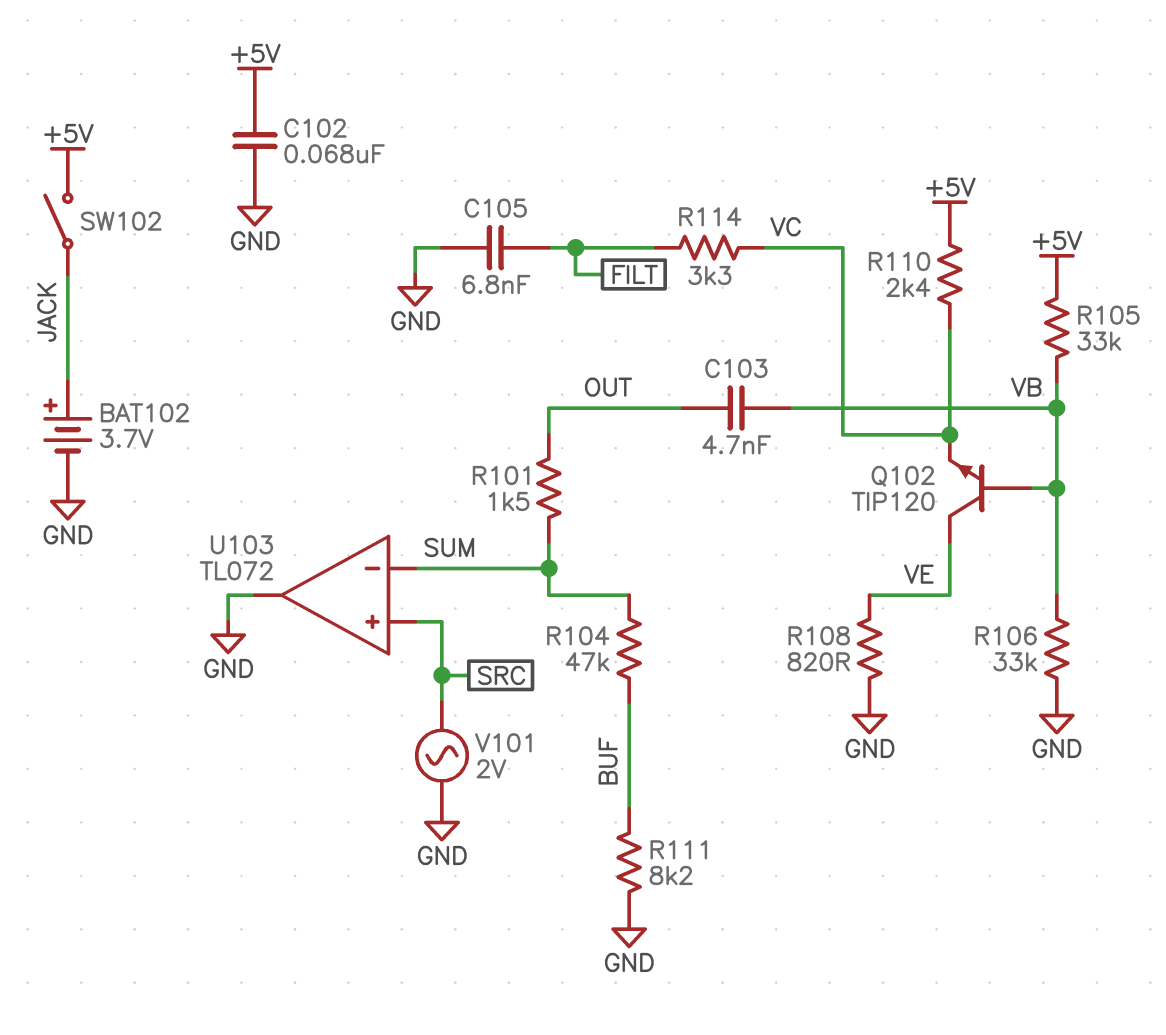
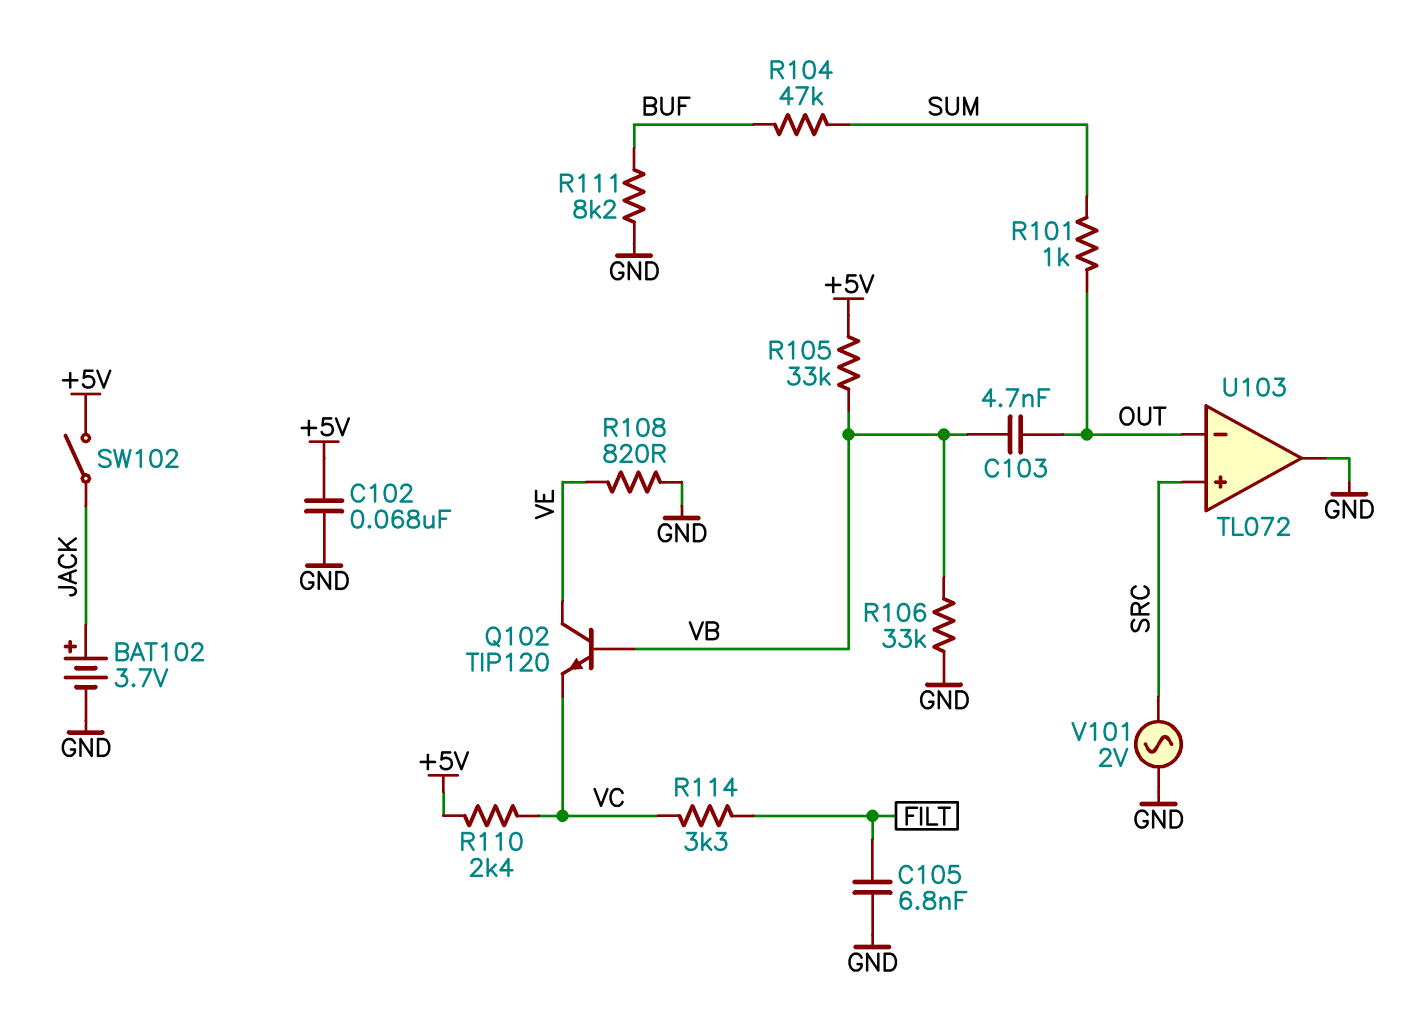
R101: 1.5k (OUT, SUM) -> 1k (OUT, SUM)
U103 pin in-: SUM -> OUT

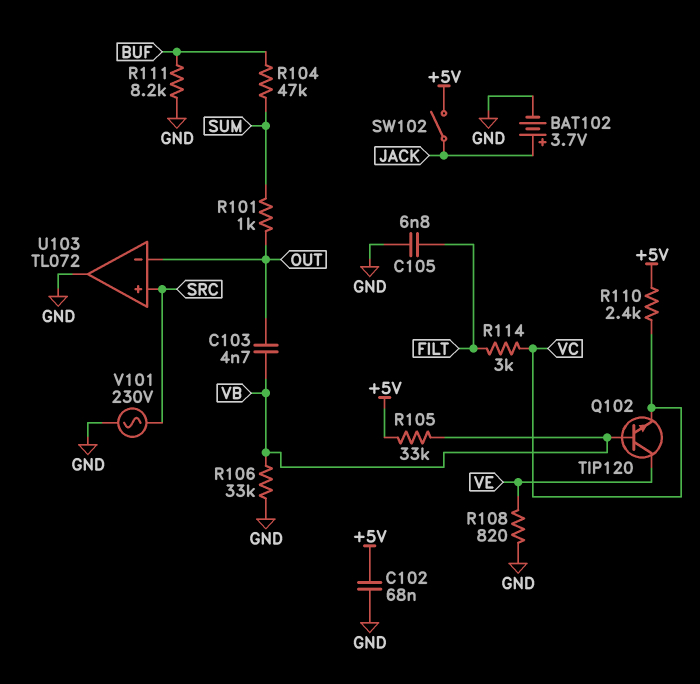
R114: 3.3k (FILT, VC) -> 3k (FILT, VC)
V101: AC 2V (GND, SRC) -> AC 230V (GND, SRC)

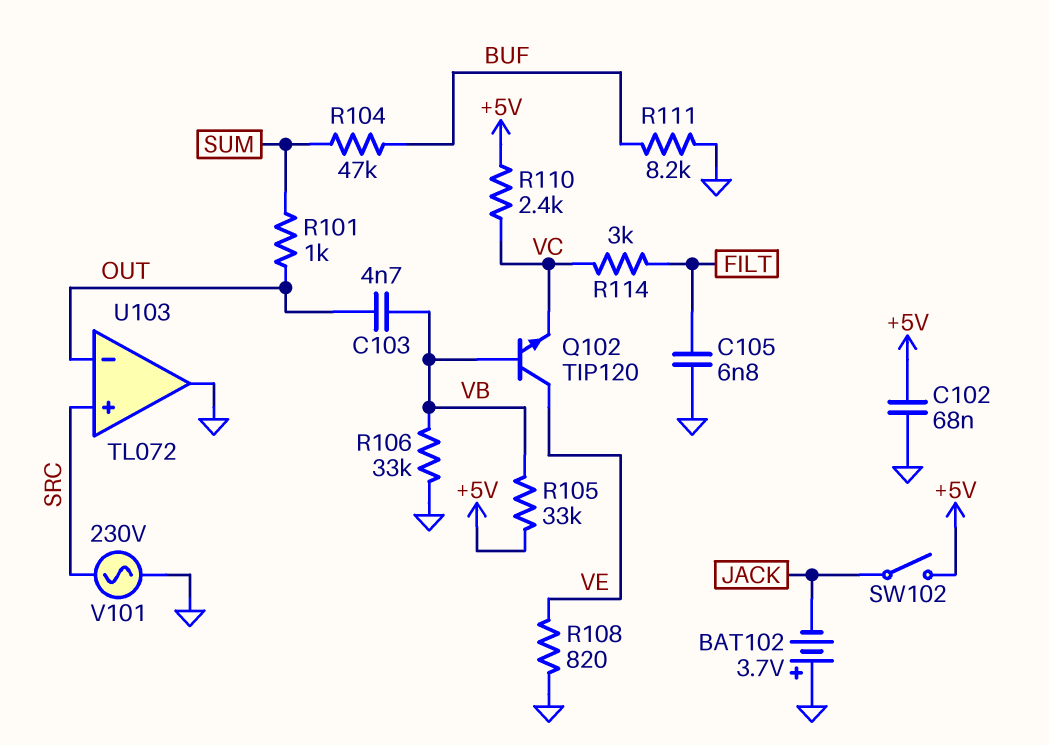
BAT102: 3.7V (plus JACK, minus GND) -> 3.7V (plus GND, minus JACK)

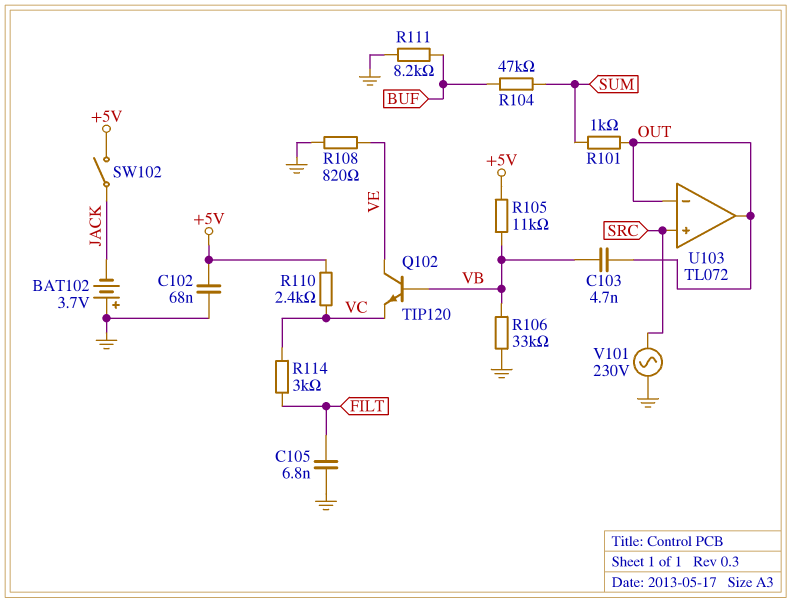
R105: 33k (+5V, VB) -> 11k (+5V, VB)
U103 pin out: GND -> OUT

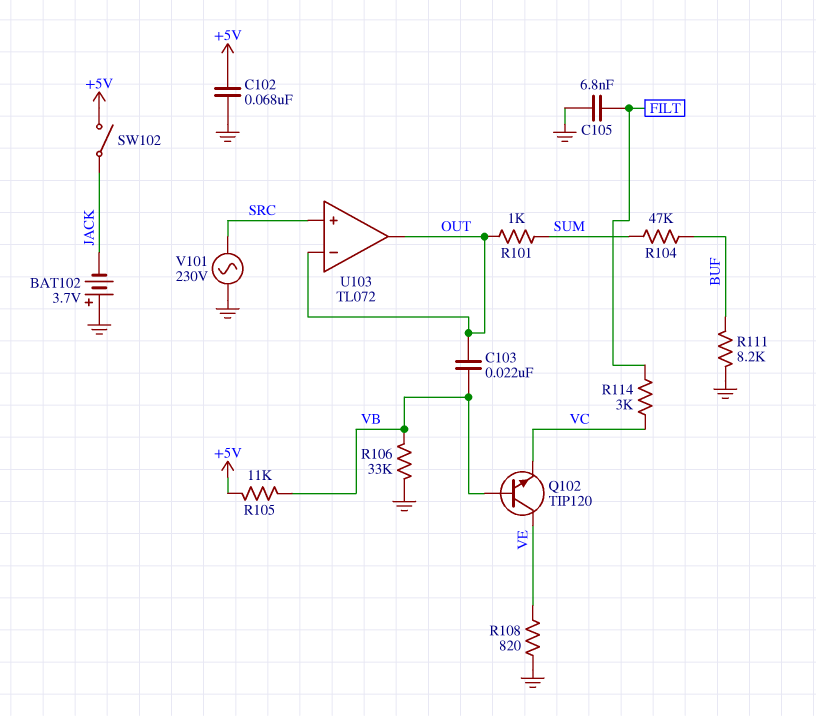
C103: 4.7nF (OUT, VB) -> 22nF (OUT, VB)
R110: 2.4k (+5V, VC) -> none

